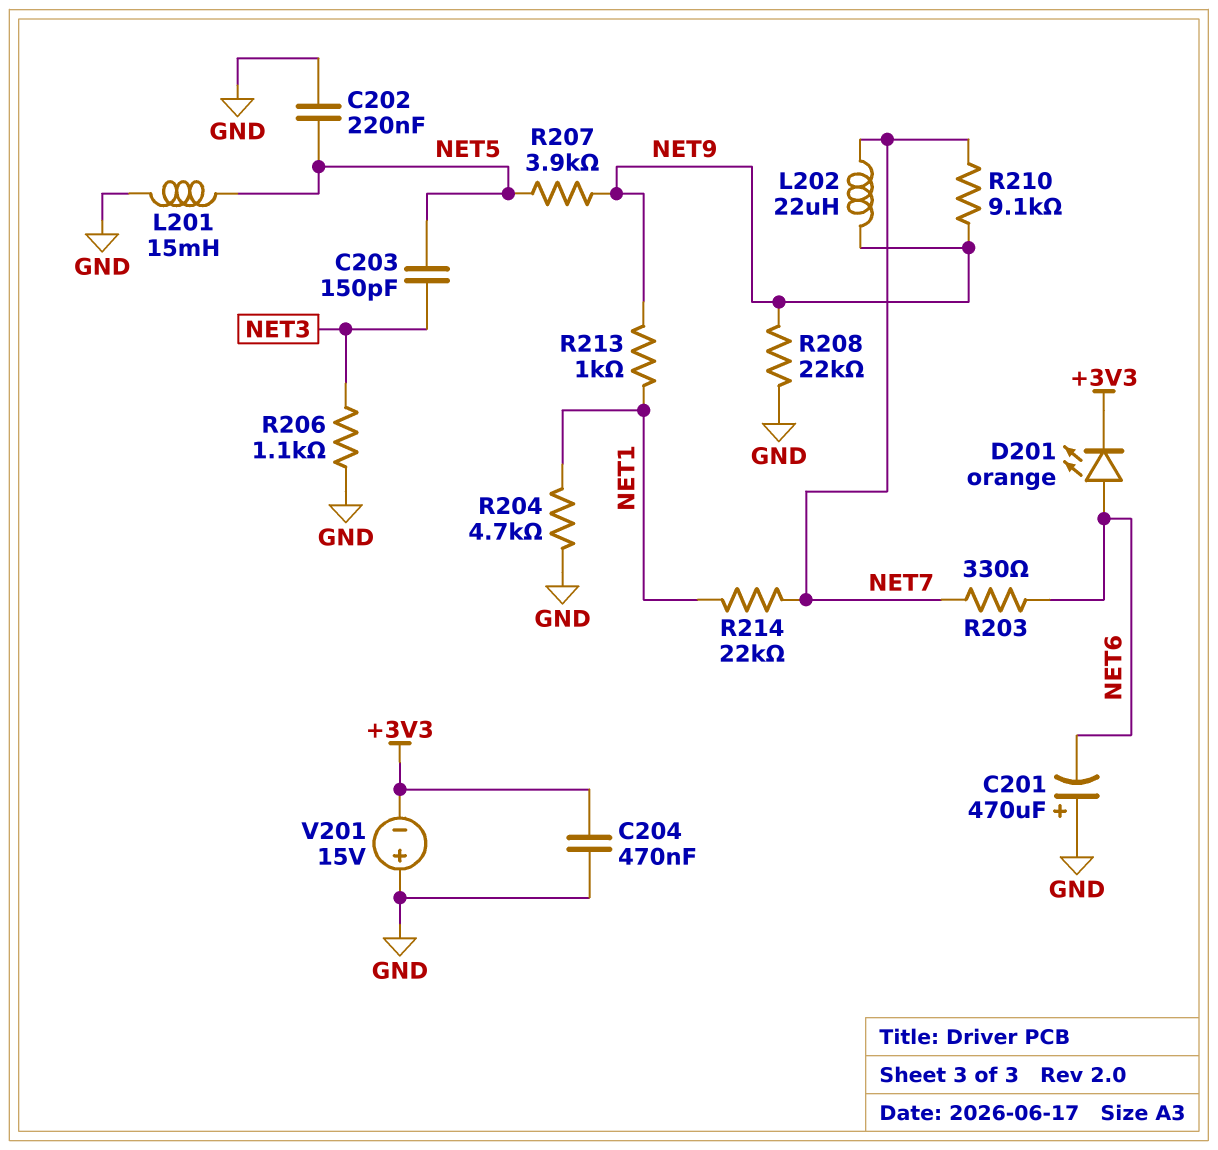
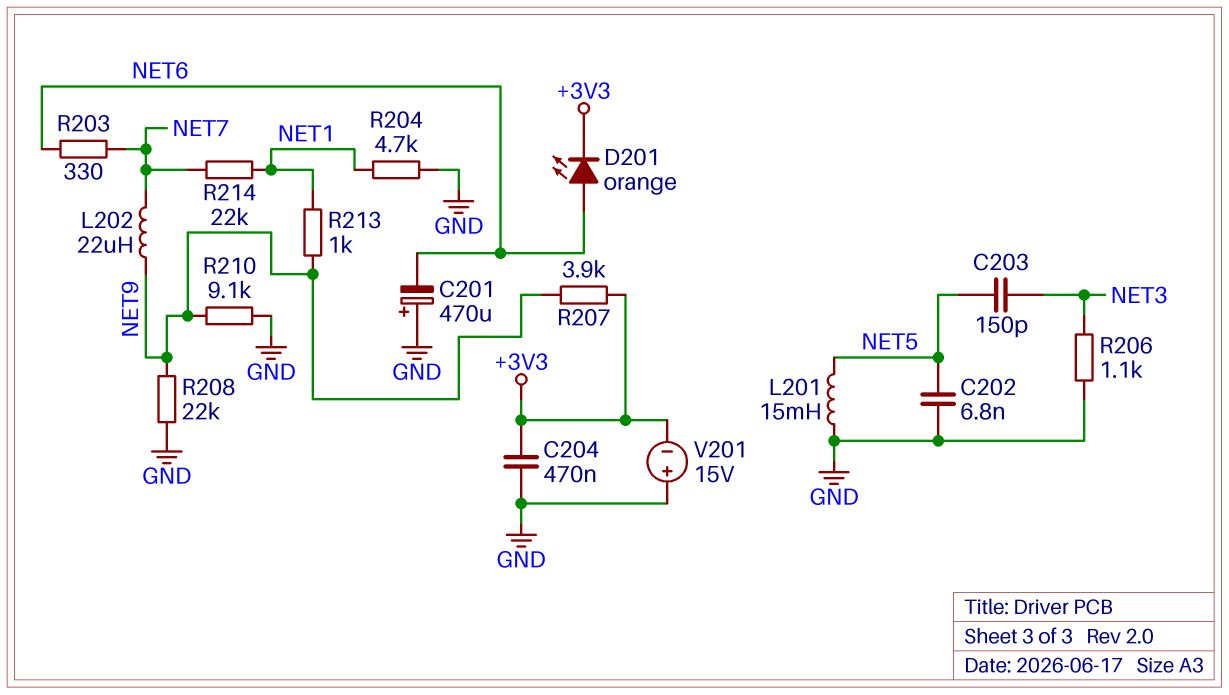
C202: 220nF (GND, NET5) -> 6.8nF (GND, NET5)
R207: 3.9k (NET5, NET9) -> 3.9k (+3V3, NET9)
R210: 9.1k (NET7, NET9) -> 9.1k (GND, NET9)

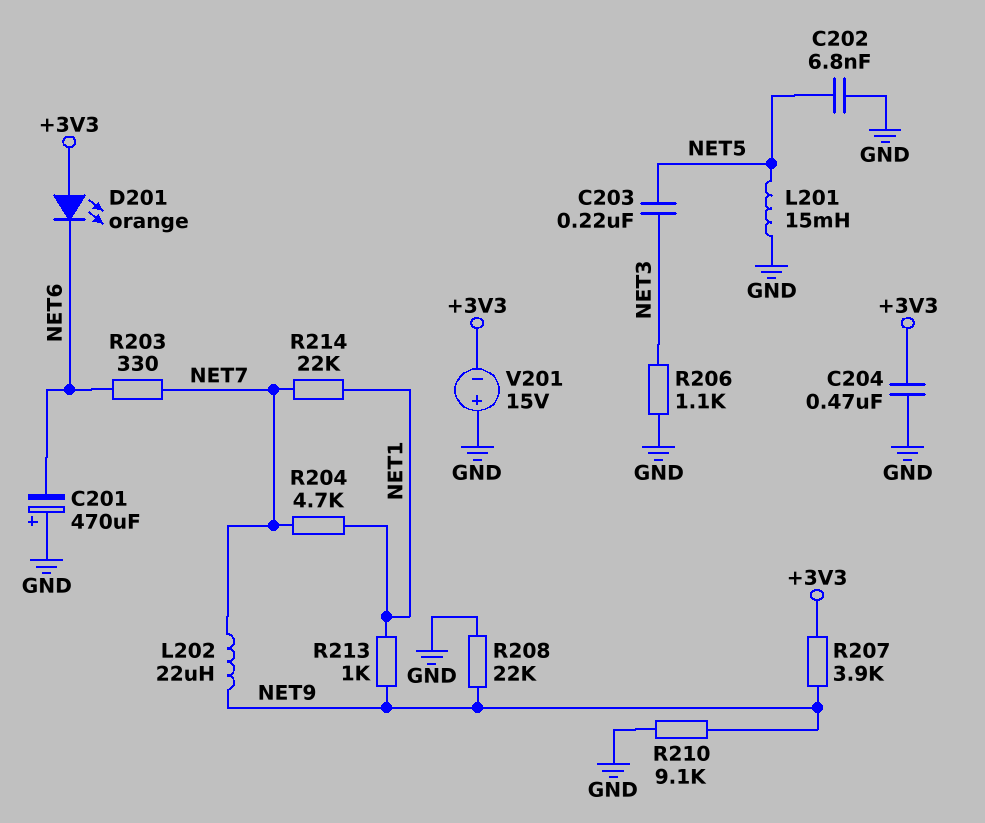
C203: 150pF (NET3, NET5) -> 220nF (NET3, NET5)
D201: LED orange (A NET6, K +3V3) -> LED orange (A +3V3, K NET6)
R204: 4.7k (GND, NET1) -> 4.7k (NET1, NET7)

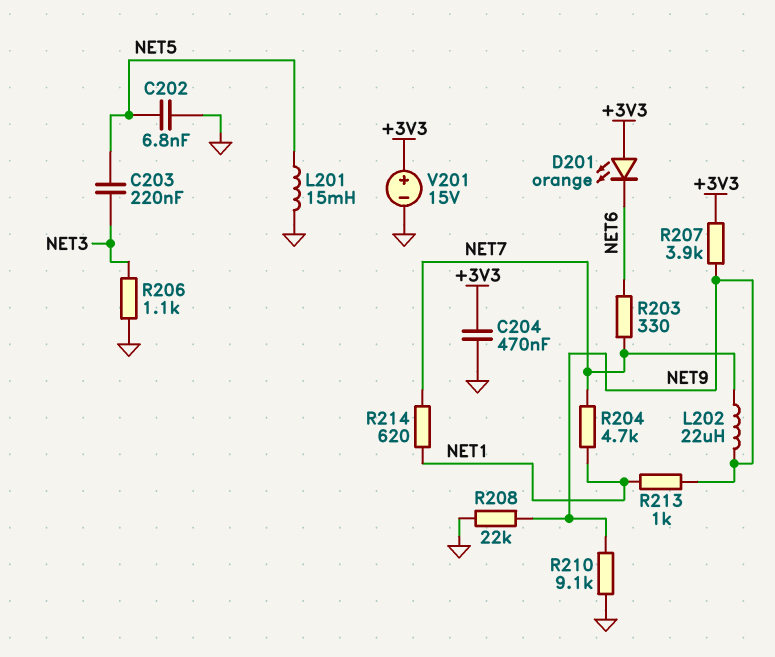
C201: 470uF (plus GND, minus NET6) -> none
R214: 22k (NET1, NET7) -> 620 (NET1, NET7)
V201: 15V (plus GND, minus +3V3) -> 15V (plus +3V3, minus GND)

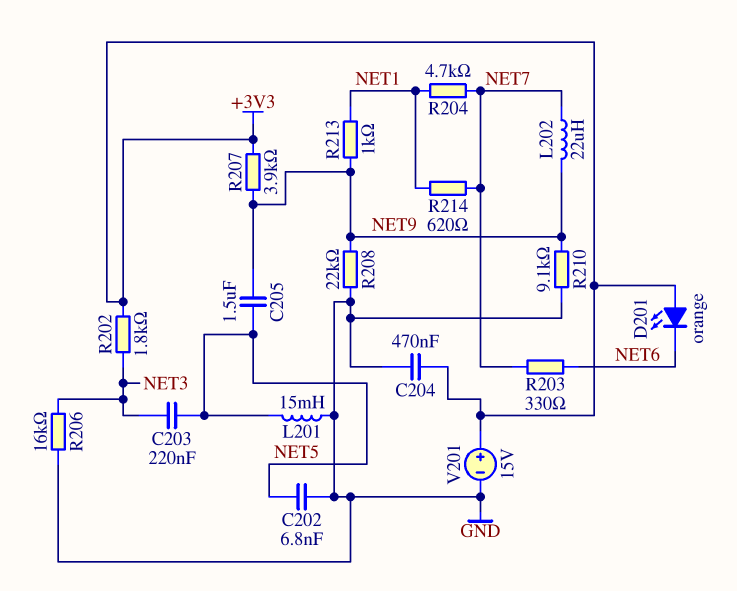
C205: none -> 1.5uF (NET5, NET9)
R202: none -> 1.8k (+3V3, NET3)
R206: 1.1k (GND, NET3) -> 16k (GND, NET3)

